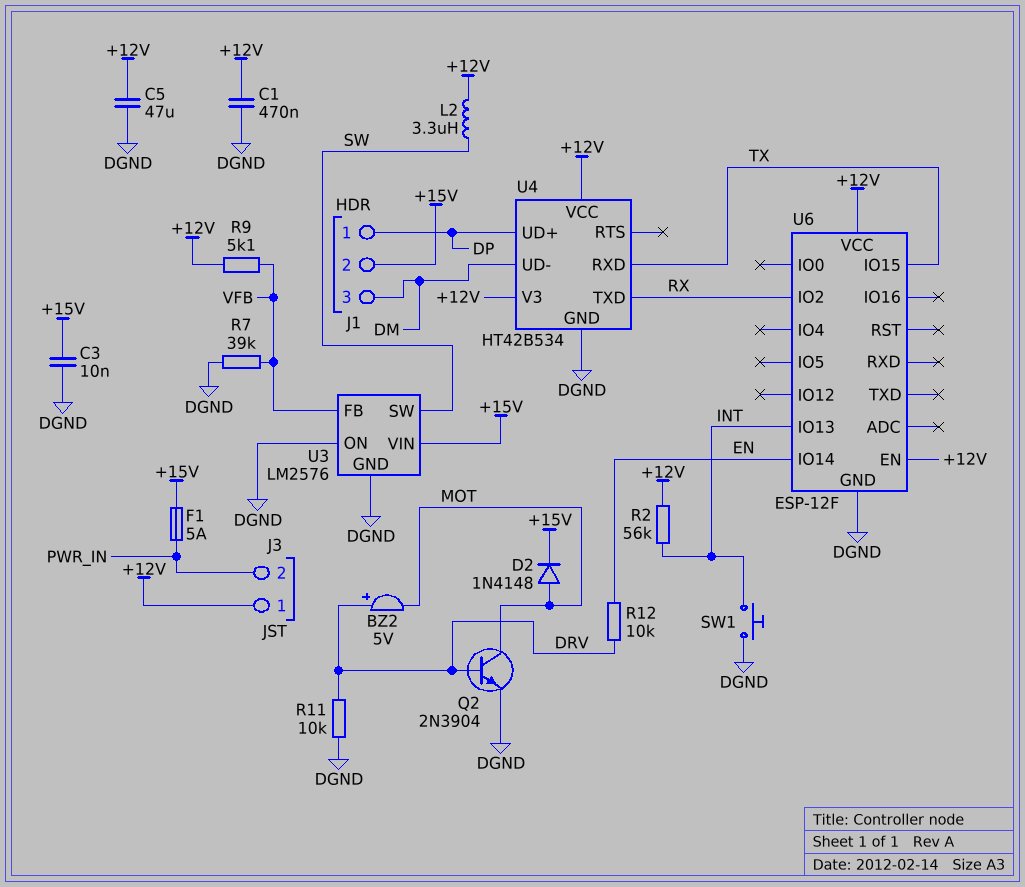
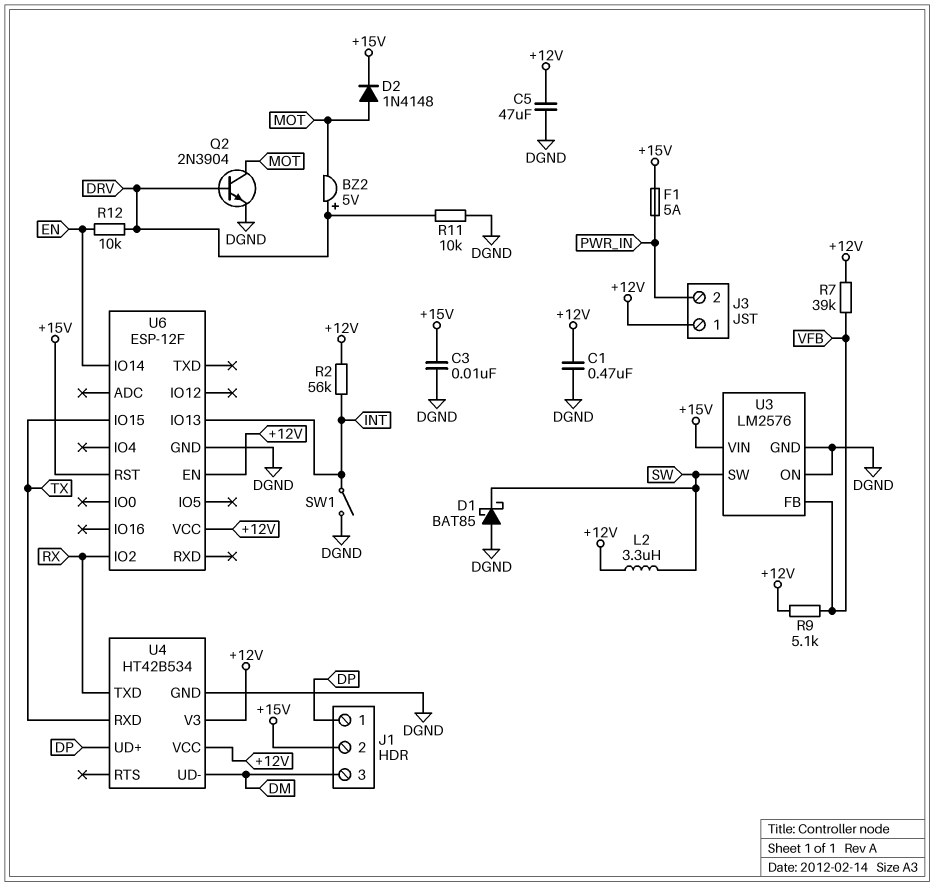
D1: none -> schottky BAT85 (A DGND, K SW)
R7: 39k (DGND, VFB) -> 39k (+12V, VFB)
SW1: button (DGND, INT) -> switch (DGND, INT)
U6 pin RST: none -> +15V

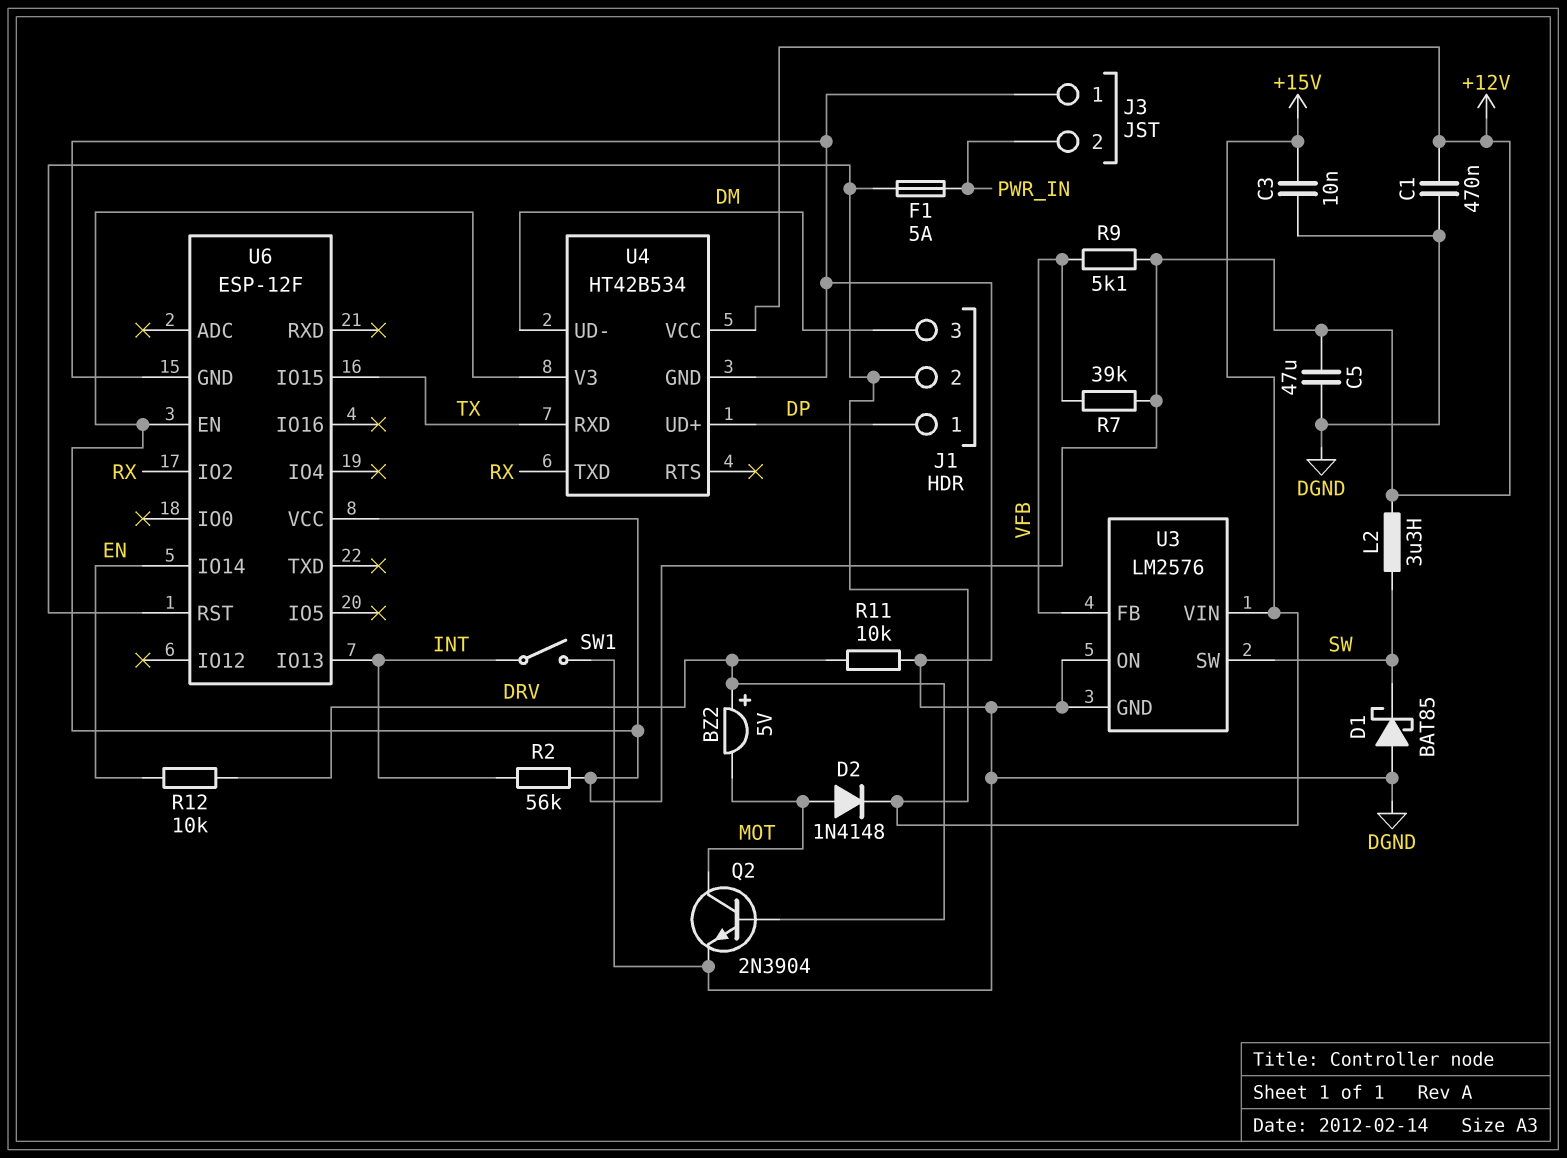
J3 pin 1: +12V -> DGND

